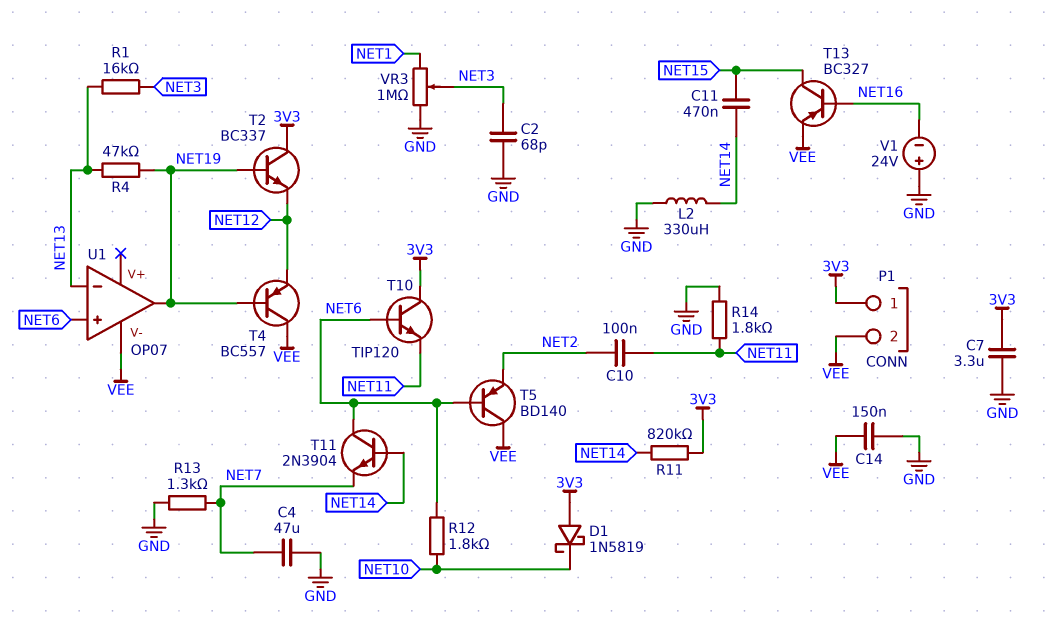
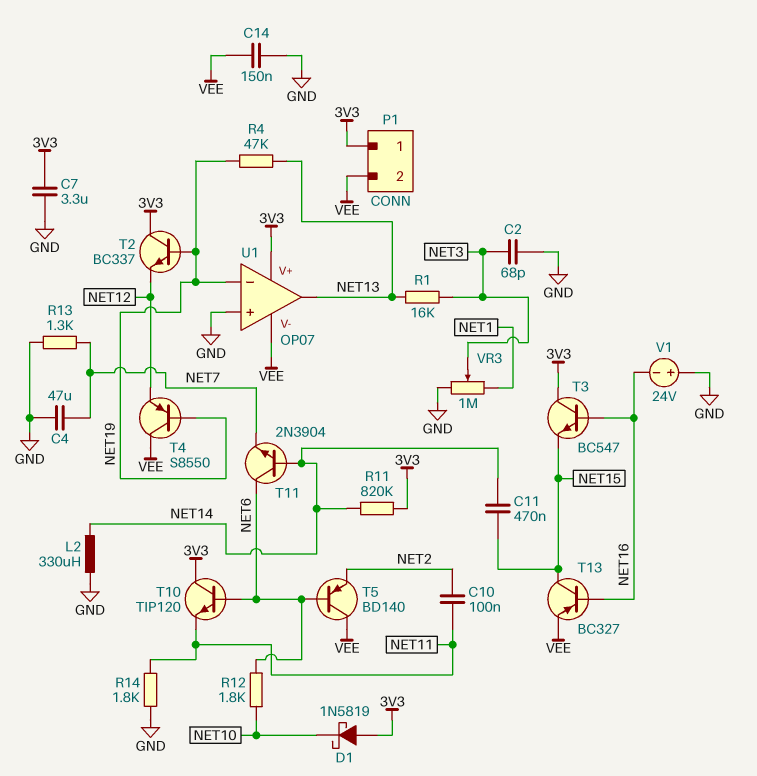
T3: none -> NPN BC547 (B NET16, C 3V3, E NET15)
T4: PNP BC557 (B NET19, C VEE, E NET12) -> PNP S8550 (B NET19, C VEE, E NET12)
U1 pin V+: none -> 3V3
U1 pin in+: NET6 -> GND
U1 pin in-: NET13 -> NET19
U1 pin out: NET19 -> NET13

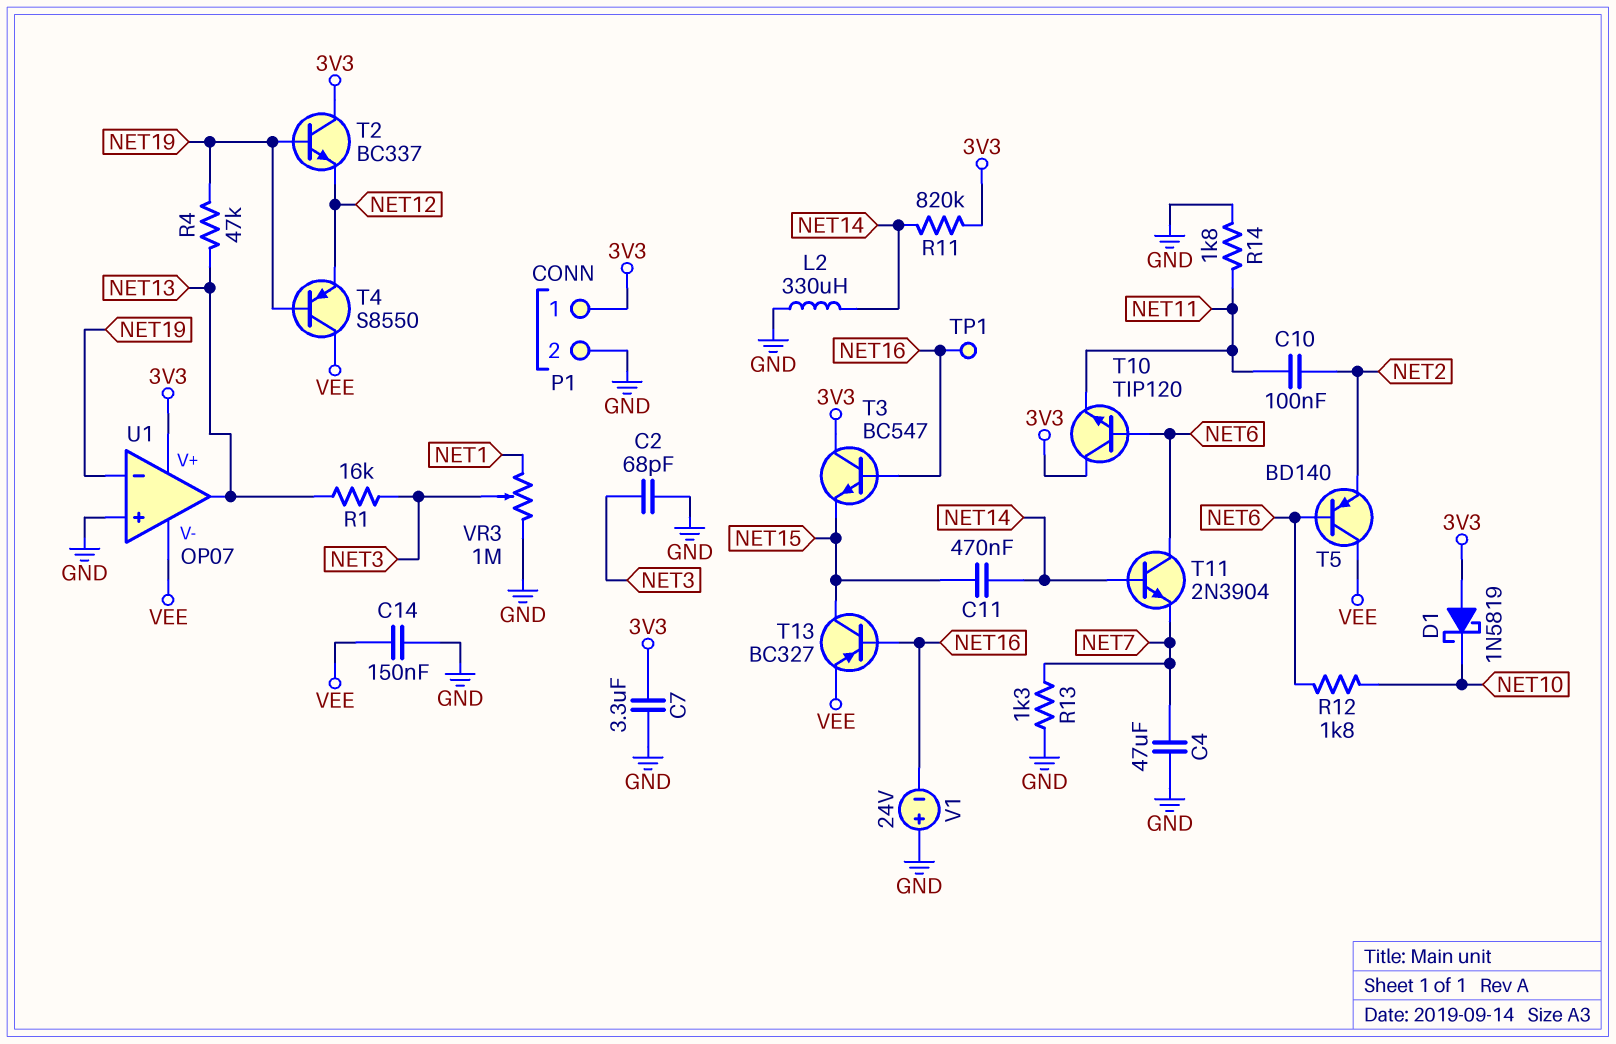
P1 pin 2: VEE -> GND
TP1: none -> test point (NET16)

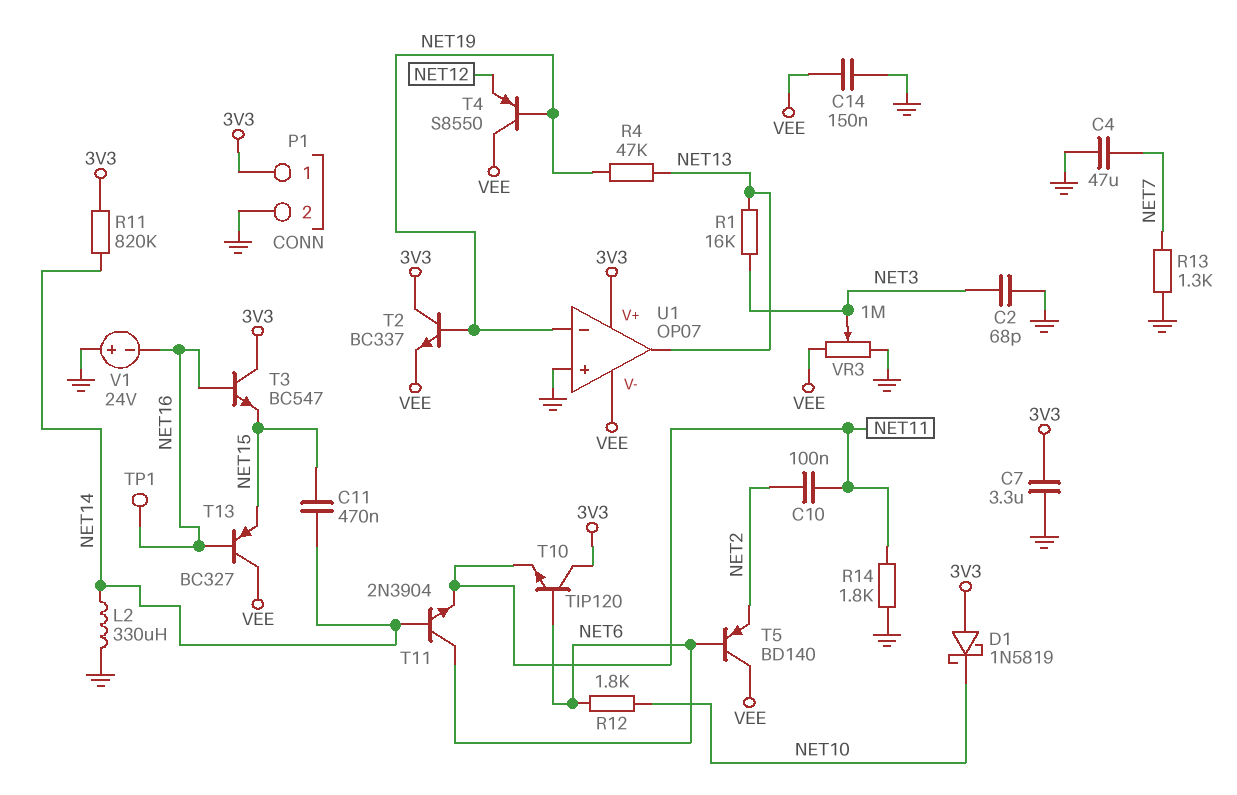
T2: NPN BC337 (B NET19, C 3V3, E NET12) -> NPN BC337 (B NET19, C 3V3, E VEE)
T11: NPN 2N3904 (B NET14, C NET6, E NET7) -> NPN 2N3904 (B NET14, C NET6, E NET11)
T13: PNP BC327 (B NET16, C NET15, E VEE) -> PNP BC327 (B NET16, C VEE, E NET15)
VR3: 1M (GND, NET1, wiper NET3) -> 1M (GND, VEE, wiper NET3)

